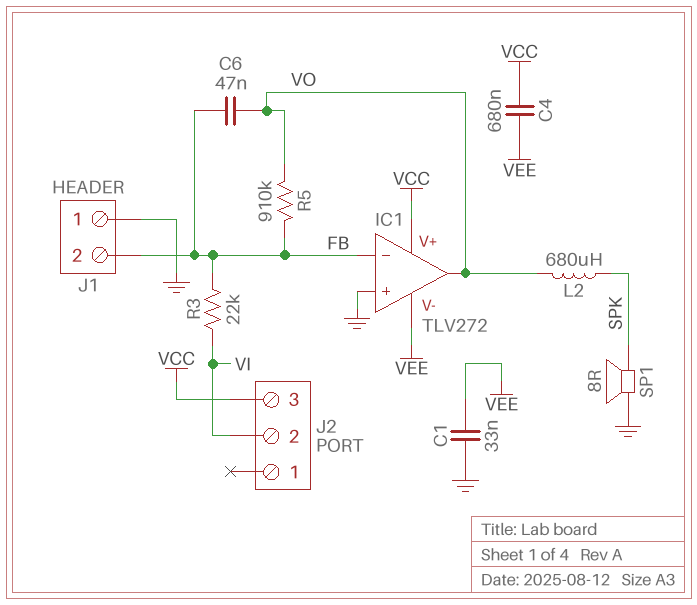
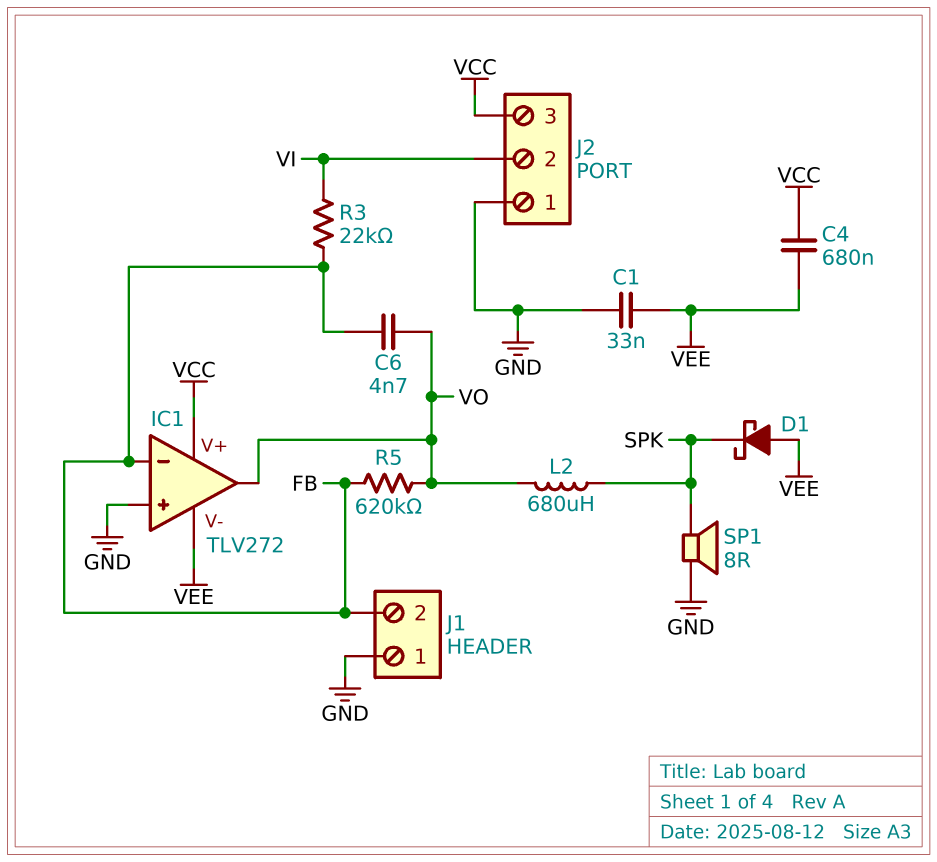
C6: 47nF (FB, VO) -> 4.7nF (FB, VO)
D1: none -> schottky (A VEE, K SPK)
J2 pin 1: none -> GND
R5: 910k (FB, VO) -> 620k (FB, VO)

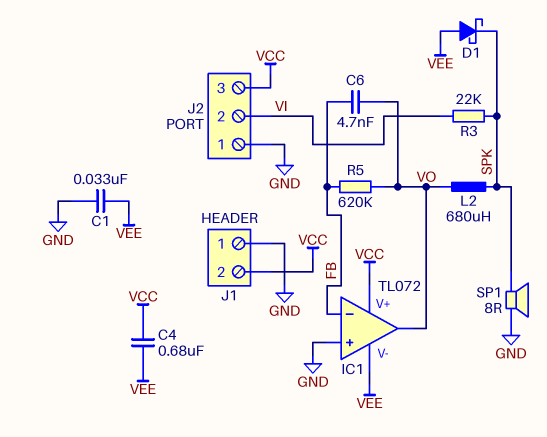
IC1: TLV272 -> TL072
J1 pin 2: FB -> VCC
R3: 22k (FB, VI) -> 22k (SPK, VI)

